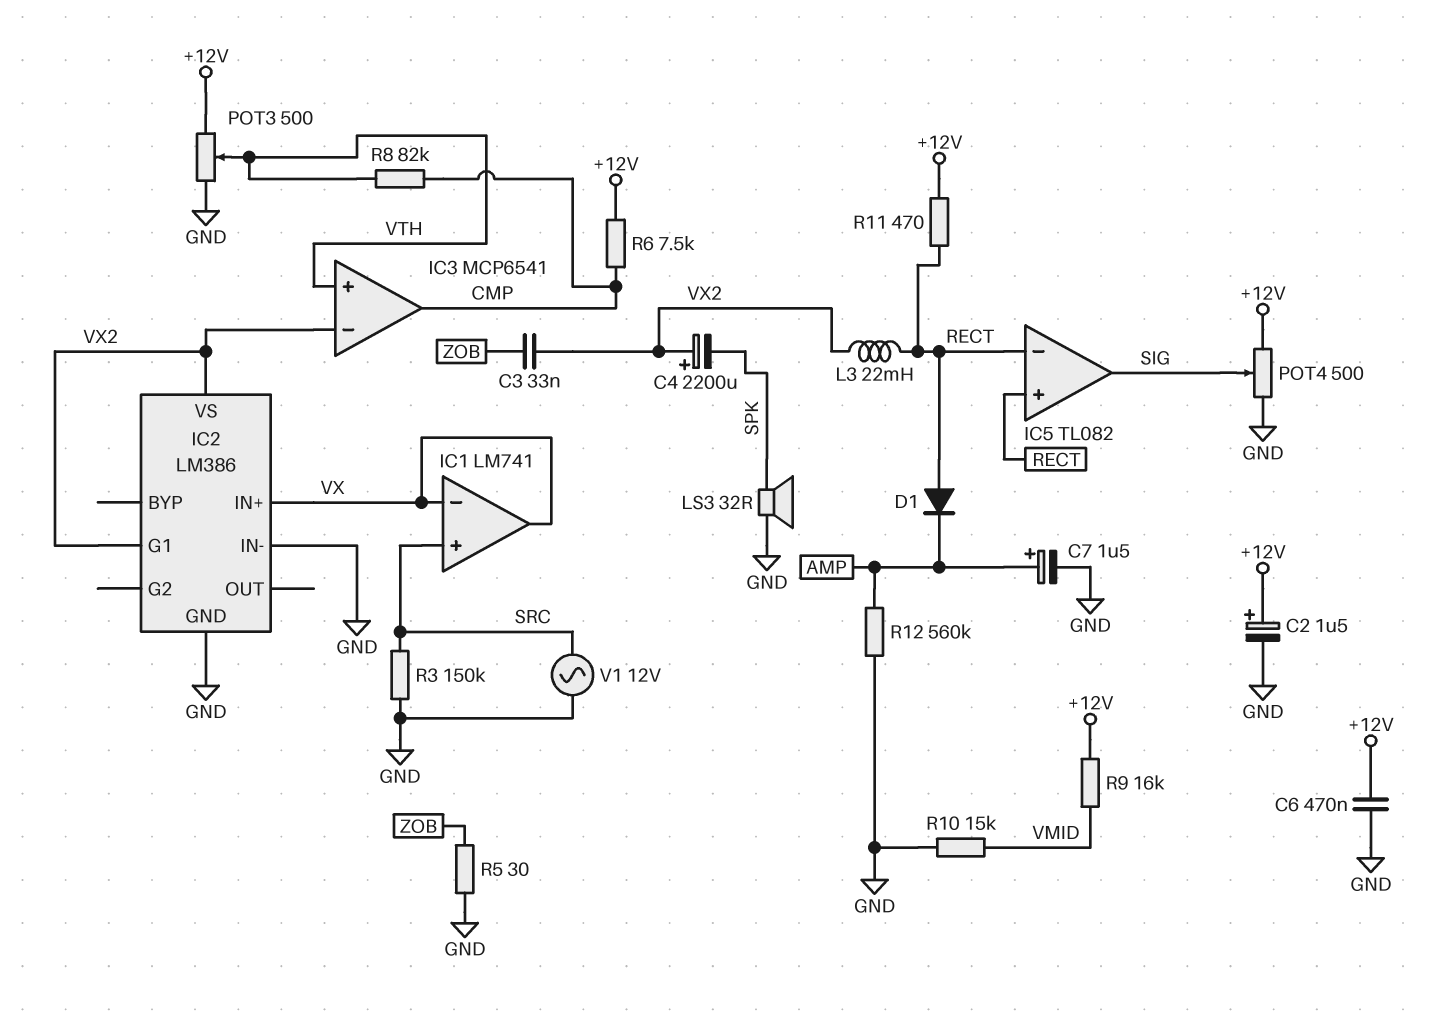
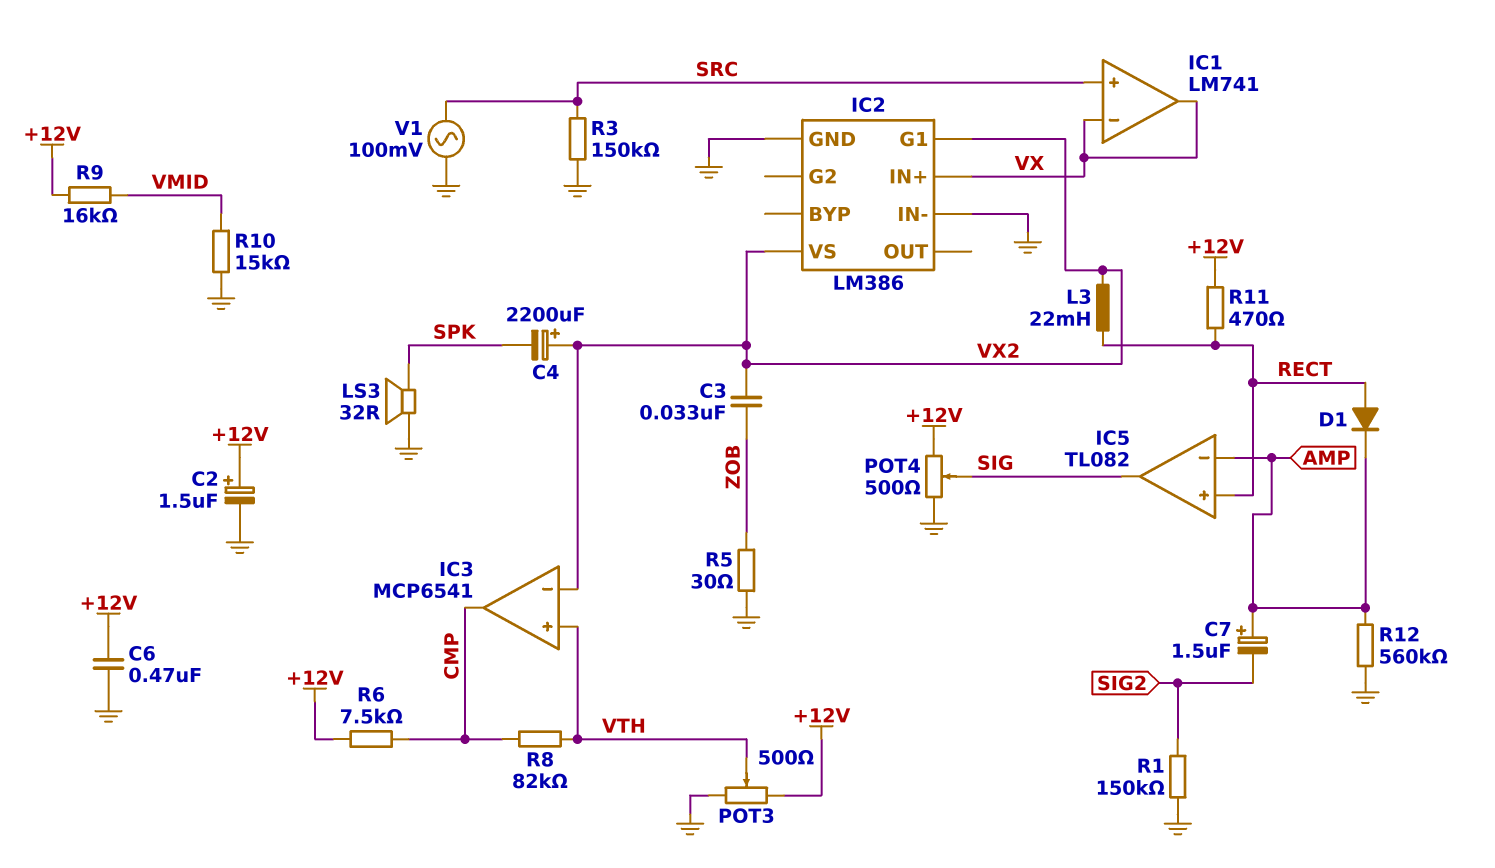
C7: 1.5uF (plus AMP, minus GND) -> 1.5uF (plus AMP, minus SIG2)
IC5 pin in-: RECT -> AMP
R1: none -> 150k (GND, SIG2)
V1: AC 12V (GND, SRC) -> AC 100mV (GND, SRC)

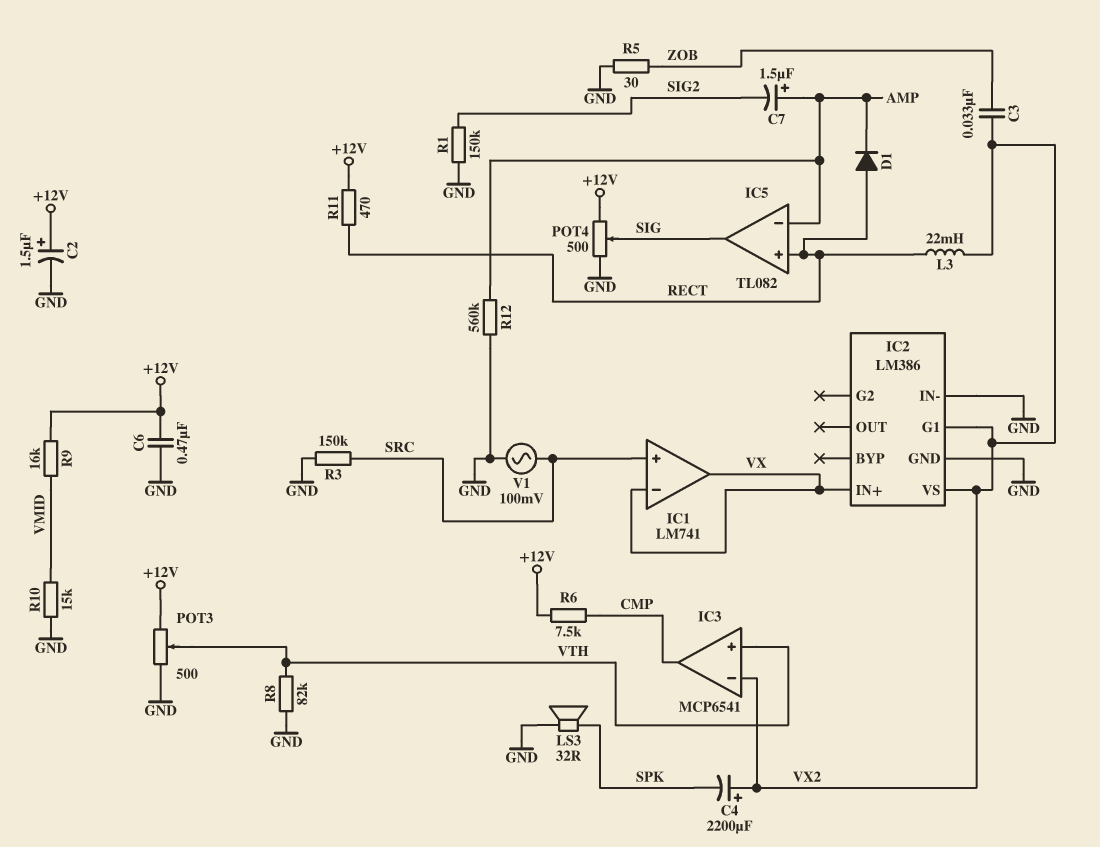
R8: 82k (CMP, VTH) -> 82k (GND, VTH)

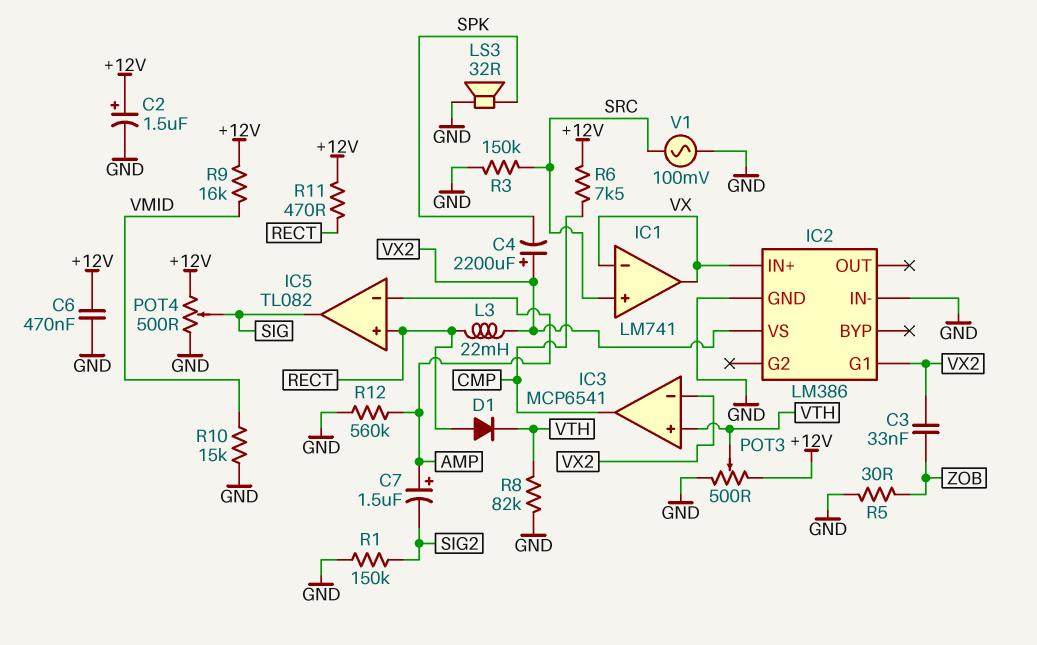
D1: diode (A RECT, K AMP) -> diode (A RECT, K VTH)

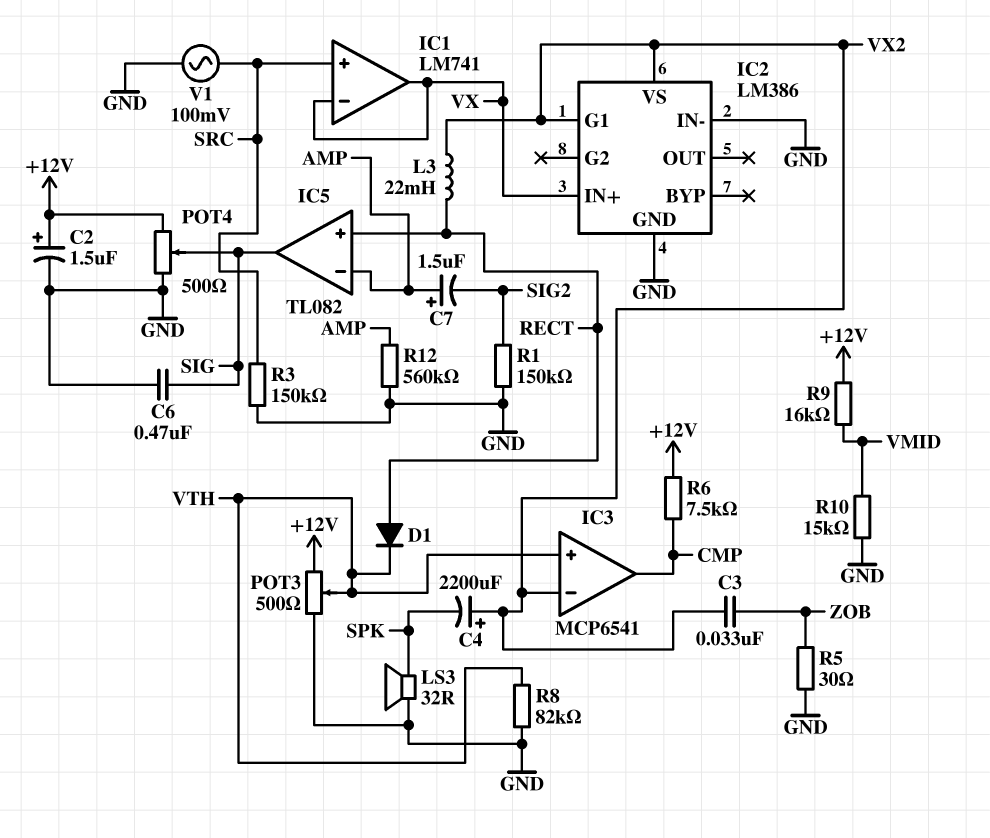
C6: 470nF (+12V, GND) -> 470nF (GND, SIG)
R11: 470 (+12V, RECT) -> none

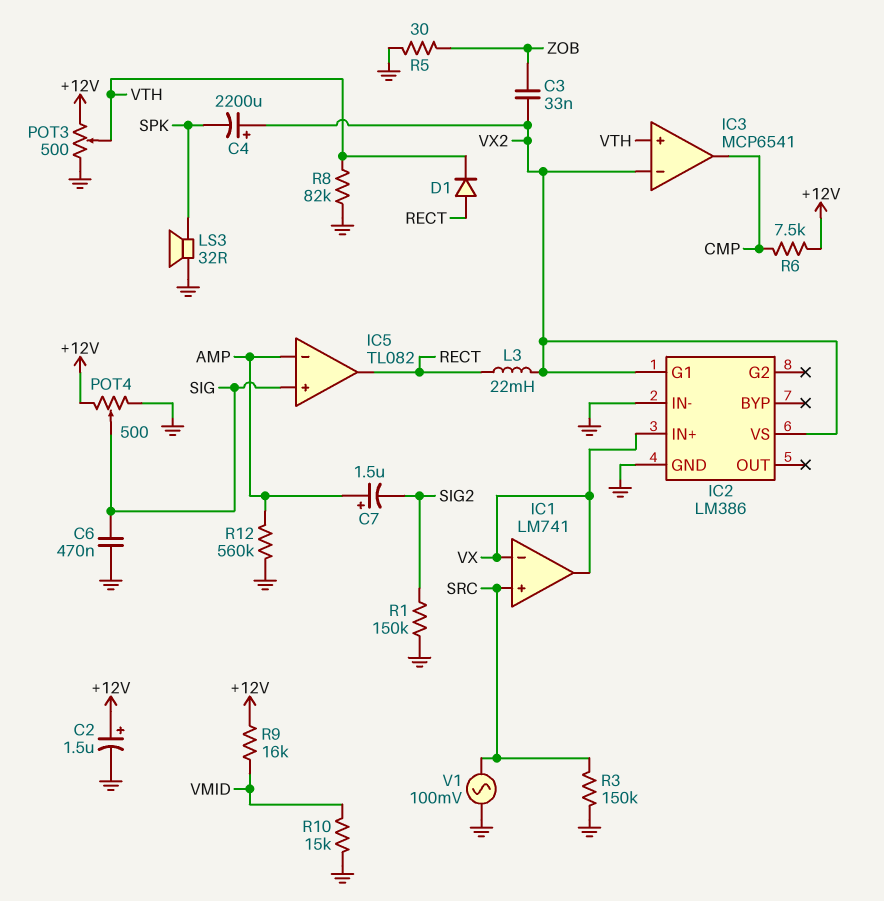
IC5 pin in+: RECT -> SIG
IC5 pin out: SIG -> RECT

